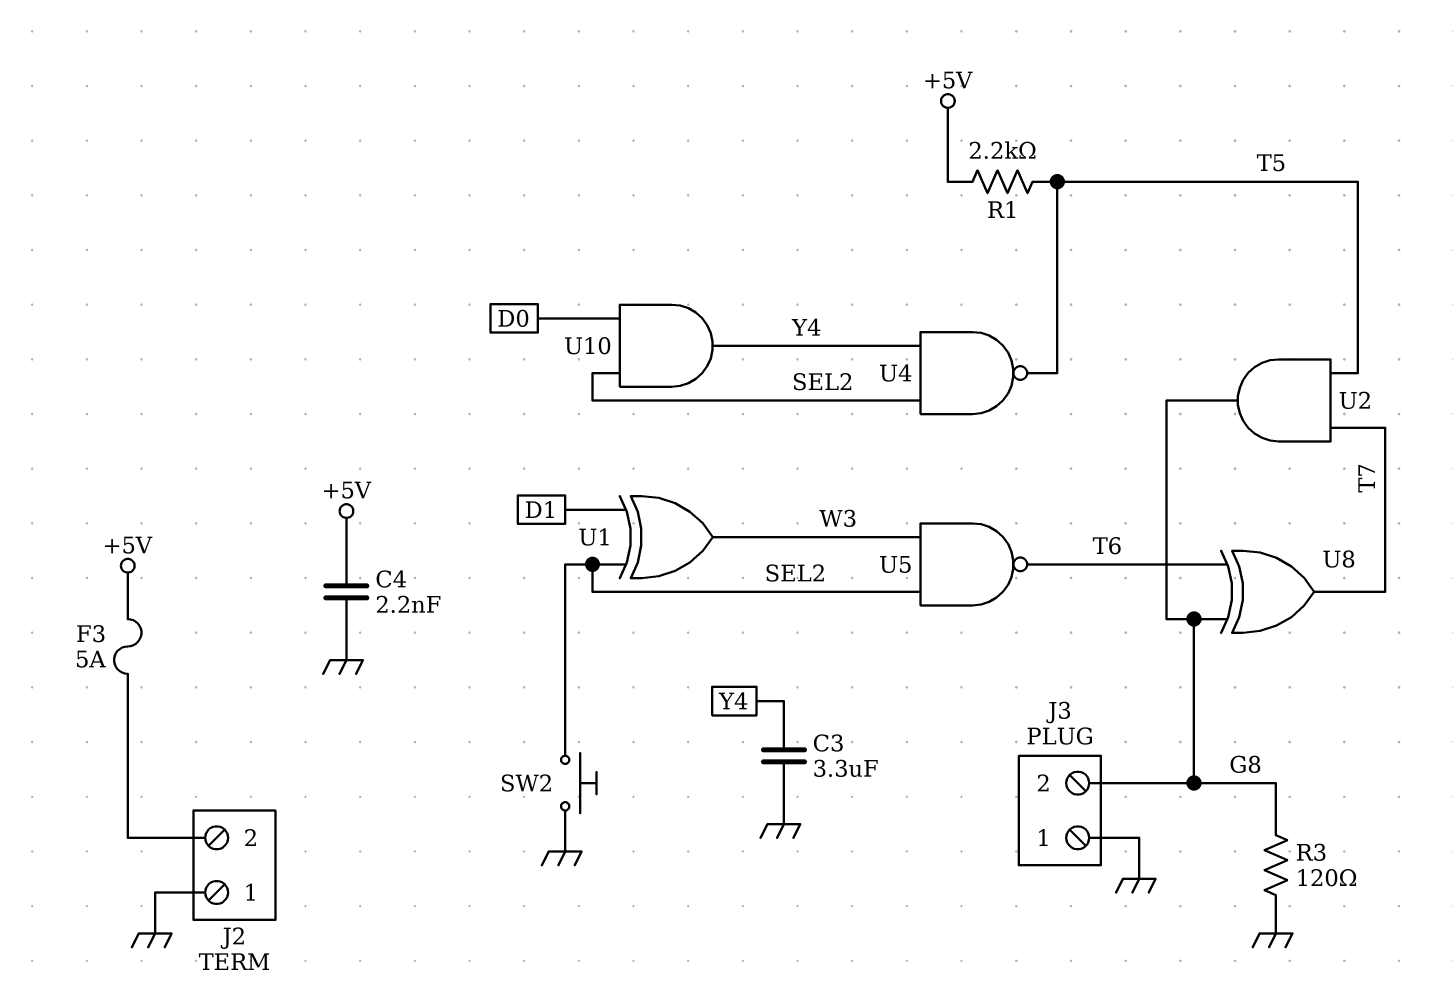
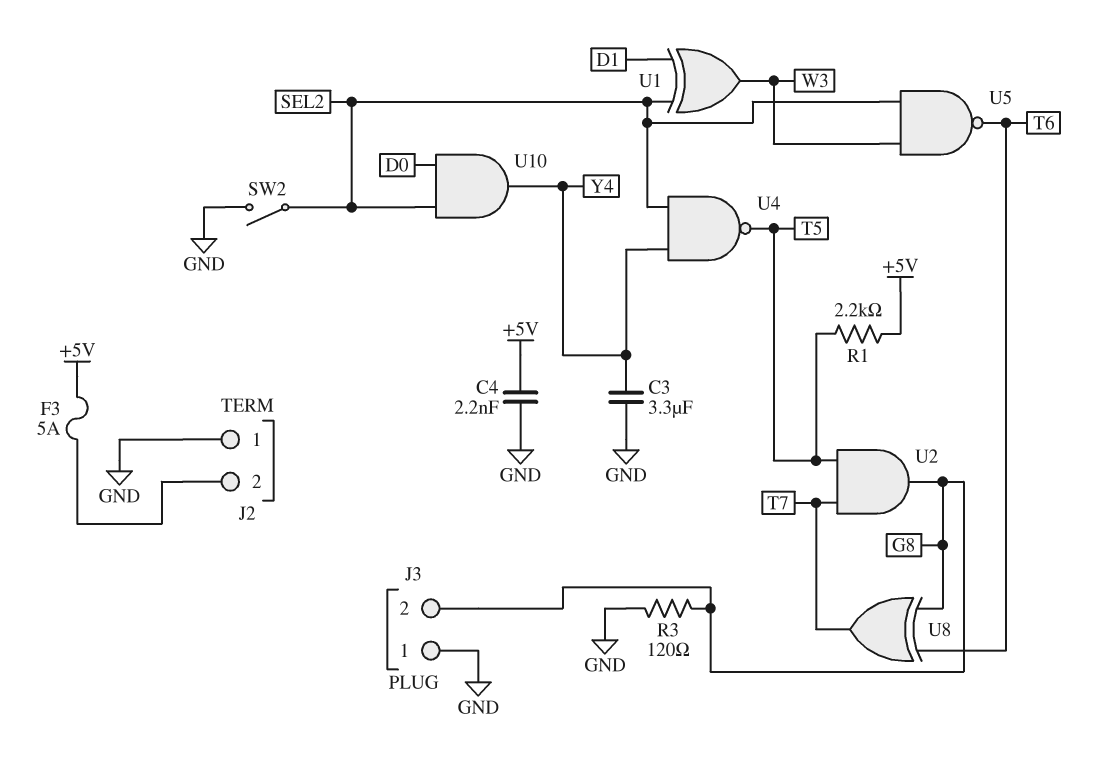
SW2: button (GND, SEL2) -> switch (GND, SEL2)

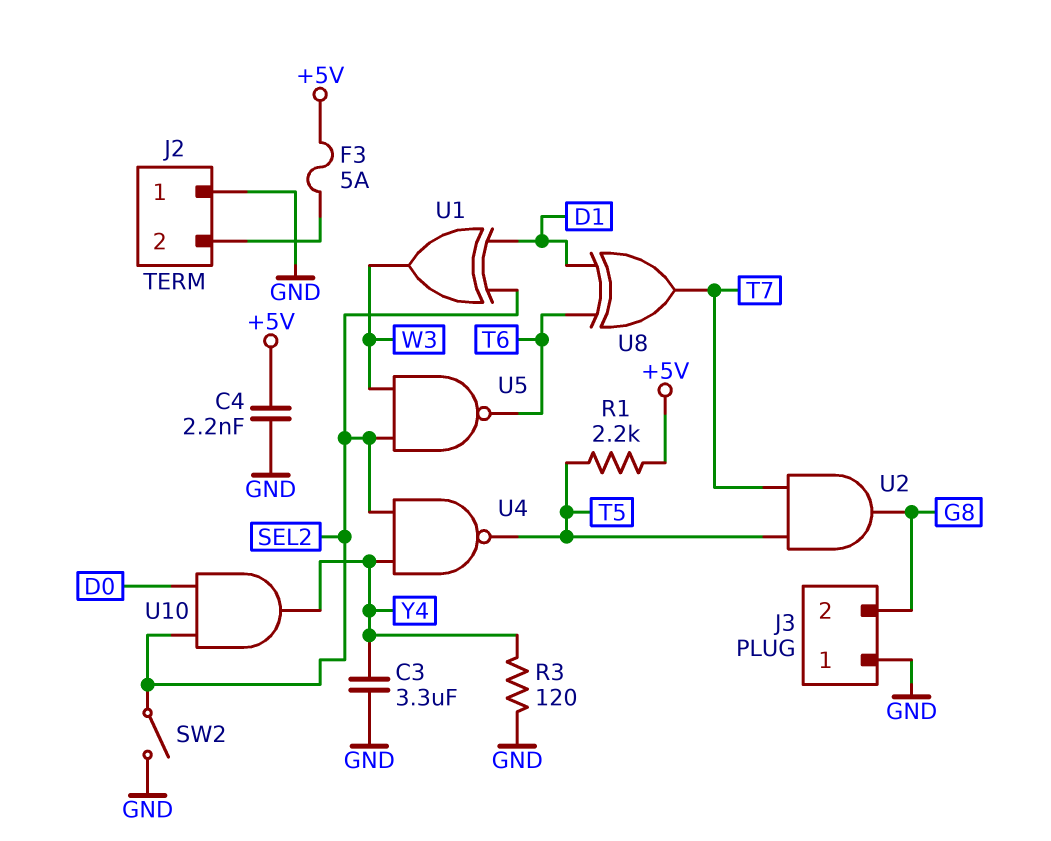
R3: 120 (G8, GND) -> 120 (GND, Y4)
U8: XOR (in G8, in T6, out T7) -> XOR (in D1, in T6, out T7)

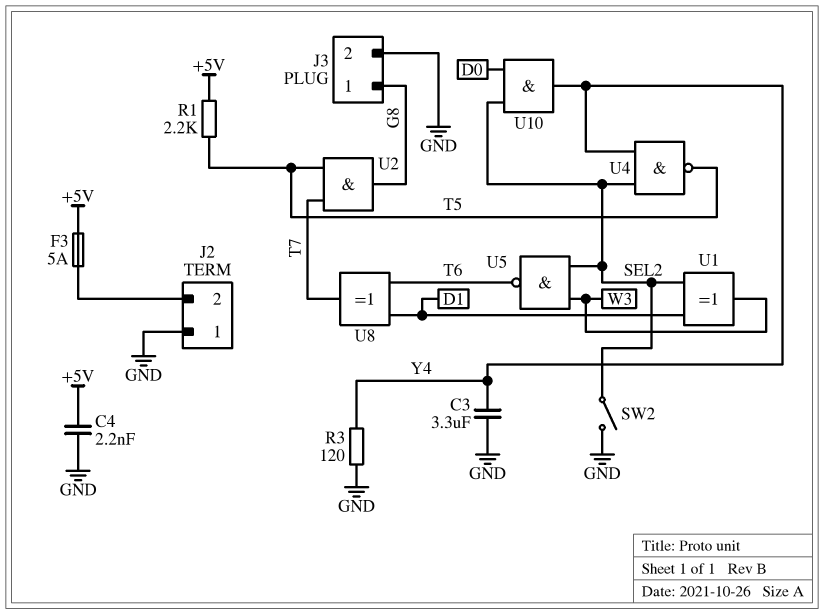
J3 pin 1: GND -> G8
J3 pin 2: G8 -> GND

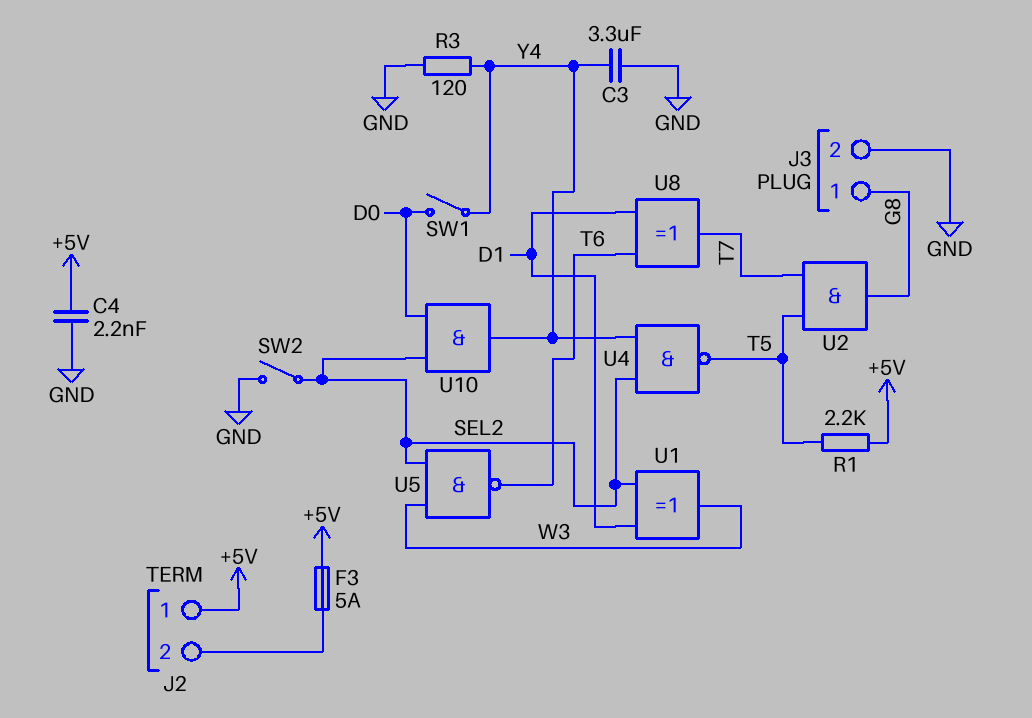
J2 pin 1: GND -> +5V
SW1: none -> switch (D0, Y4)

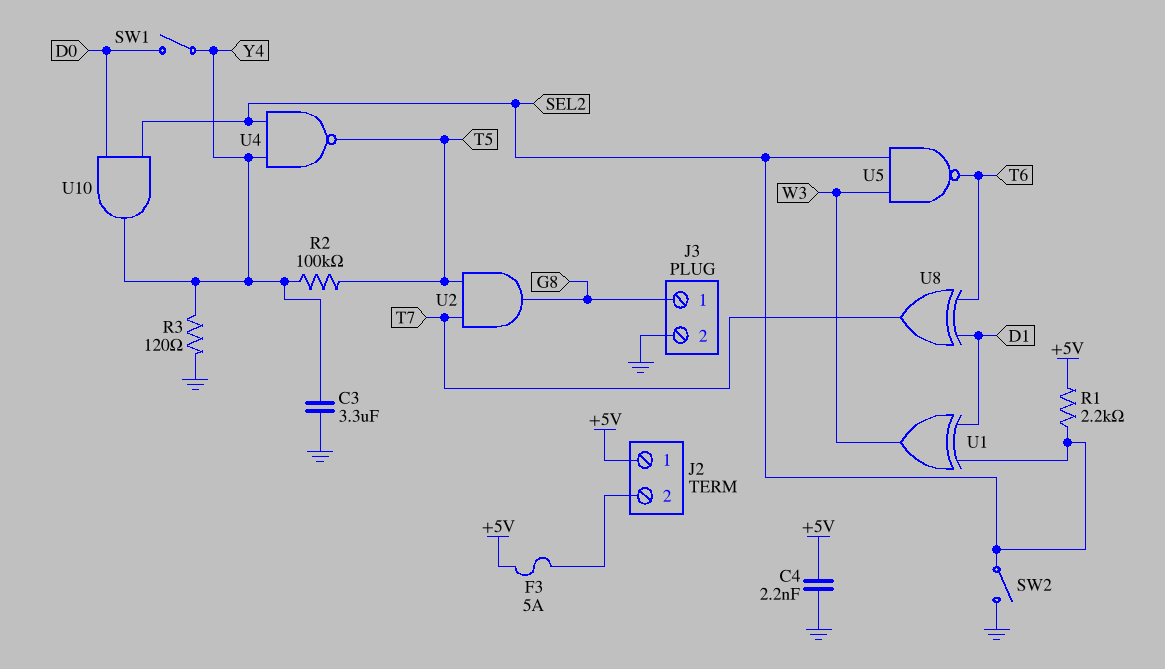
R1: 2.2k (+5V, T5) -> 2.2k (+5V, SEL2)
R2: none -> 100k (T5, Y4)

